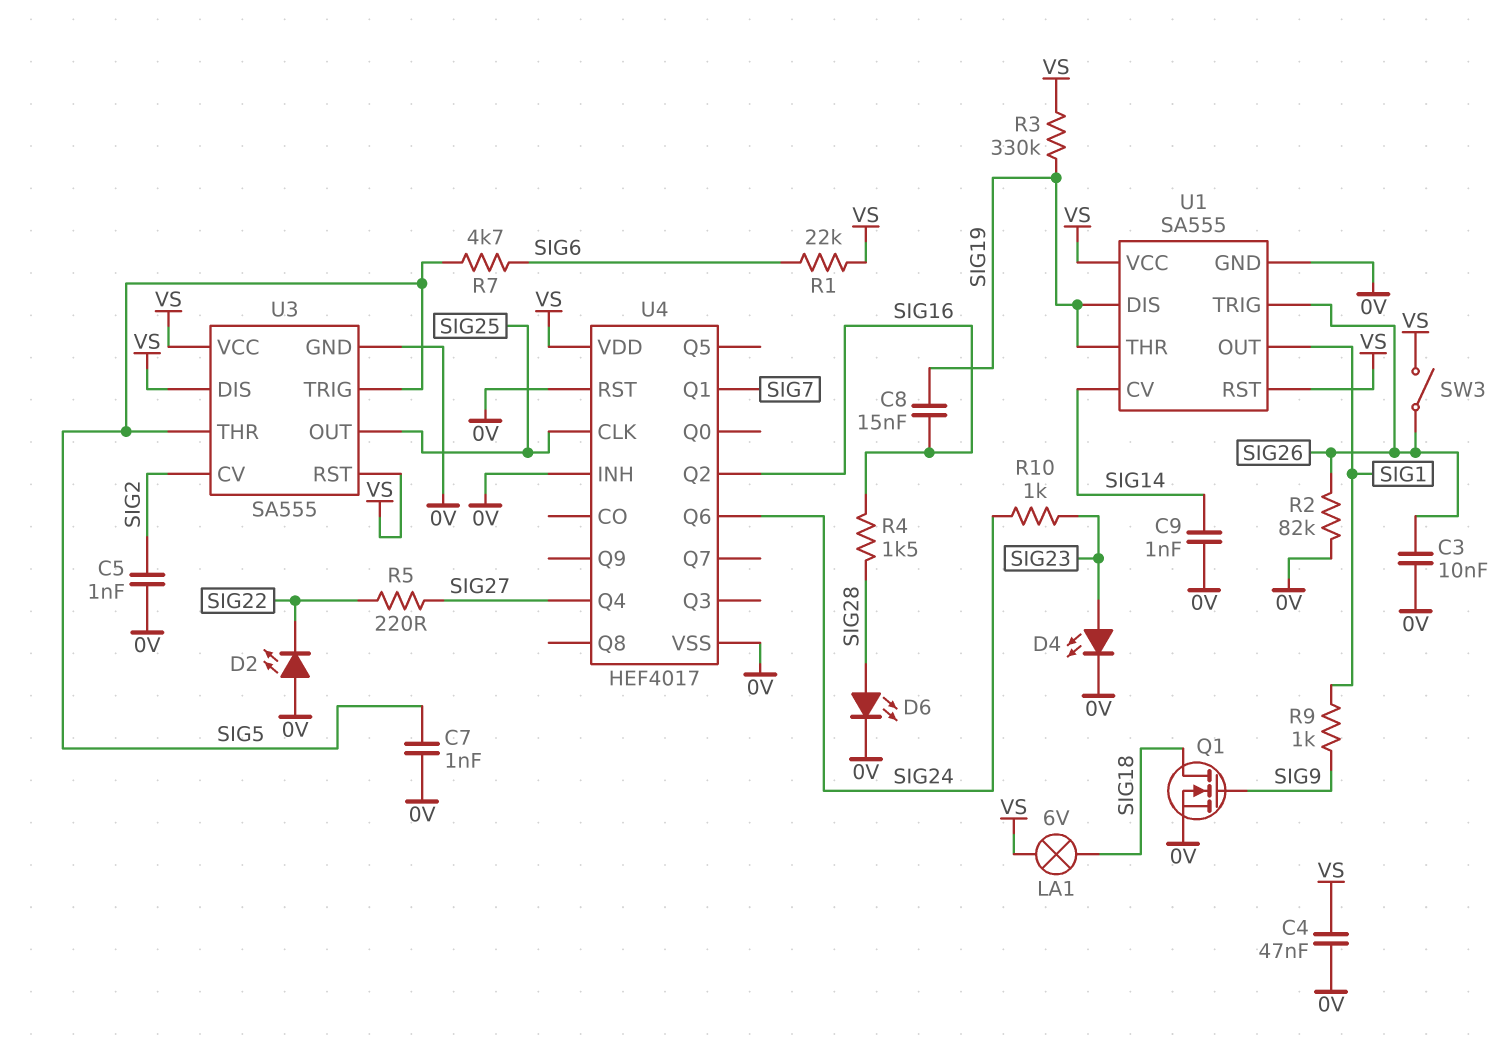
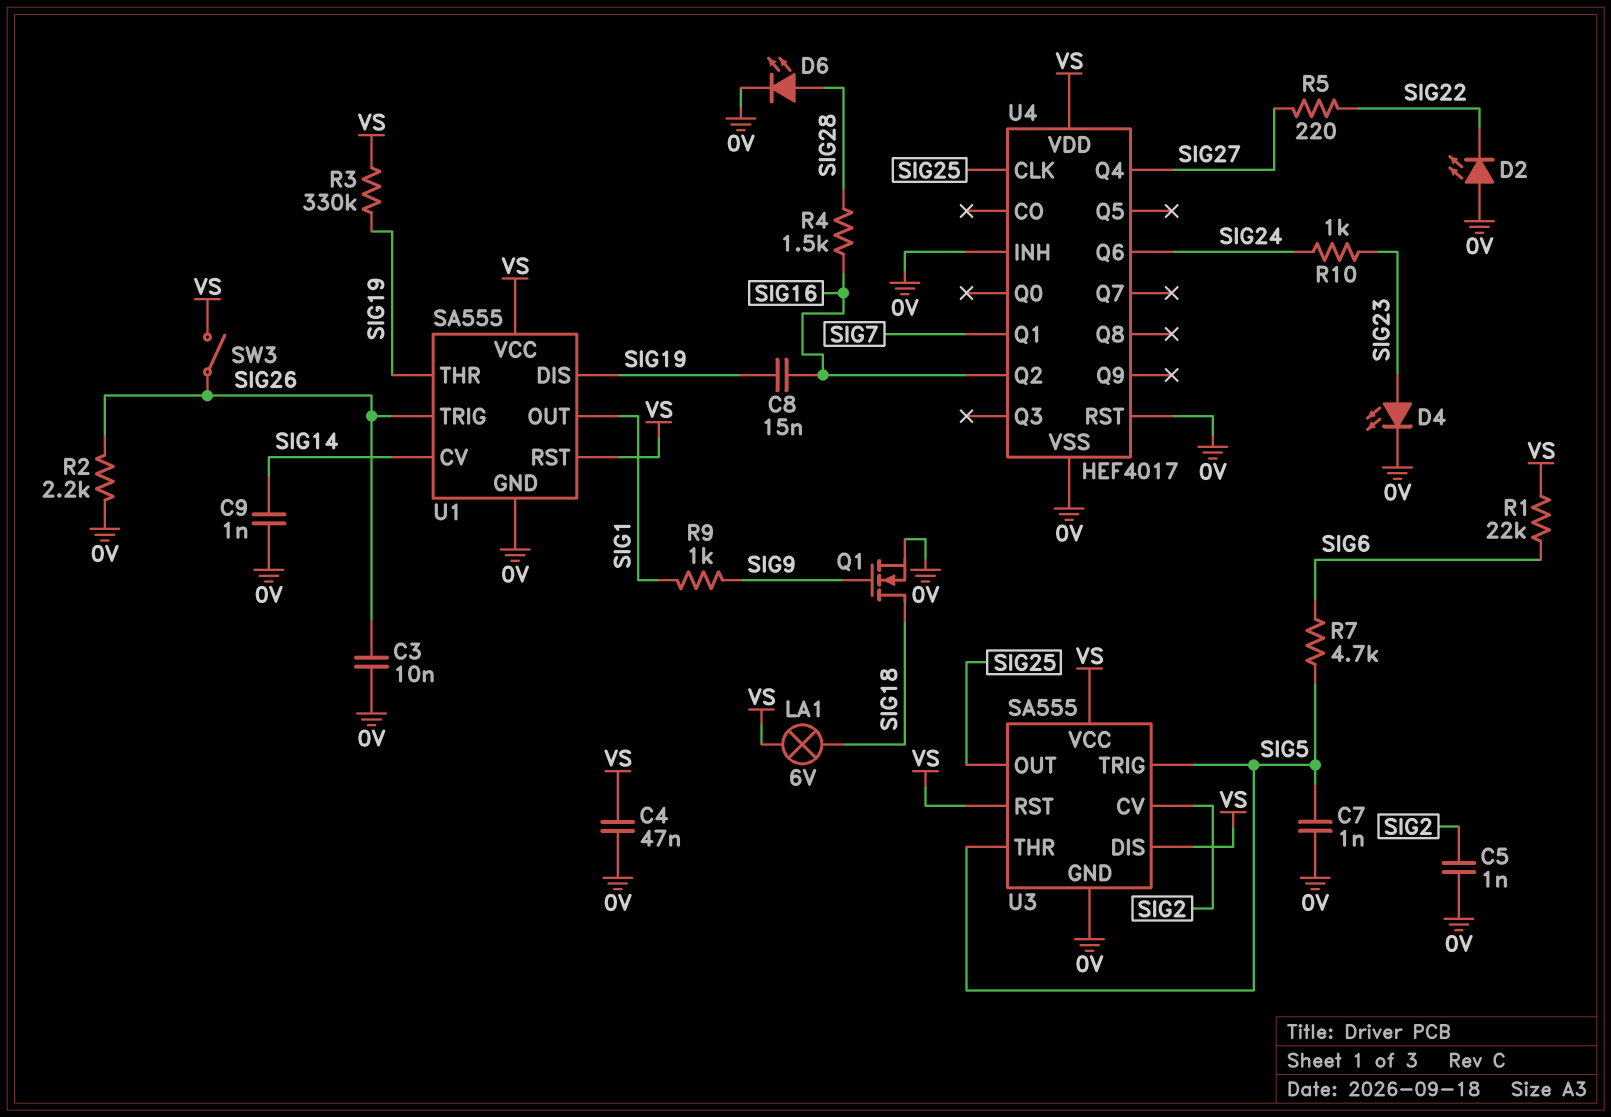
R2: 82k (0V, SIG26) -> 2.2k (0V, SIG26)

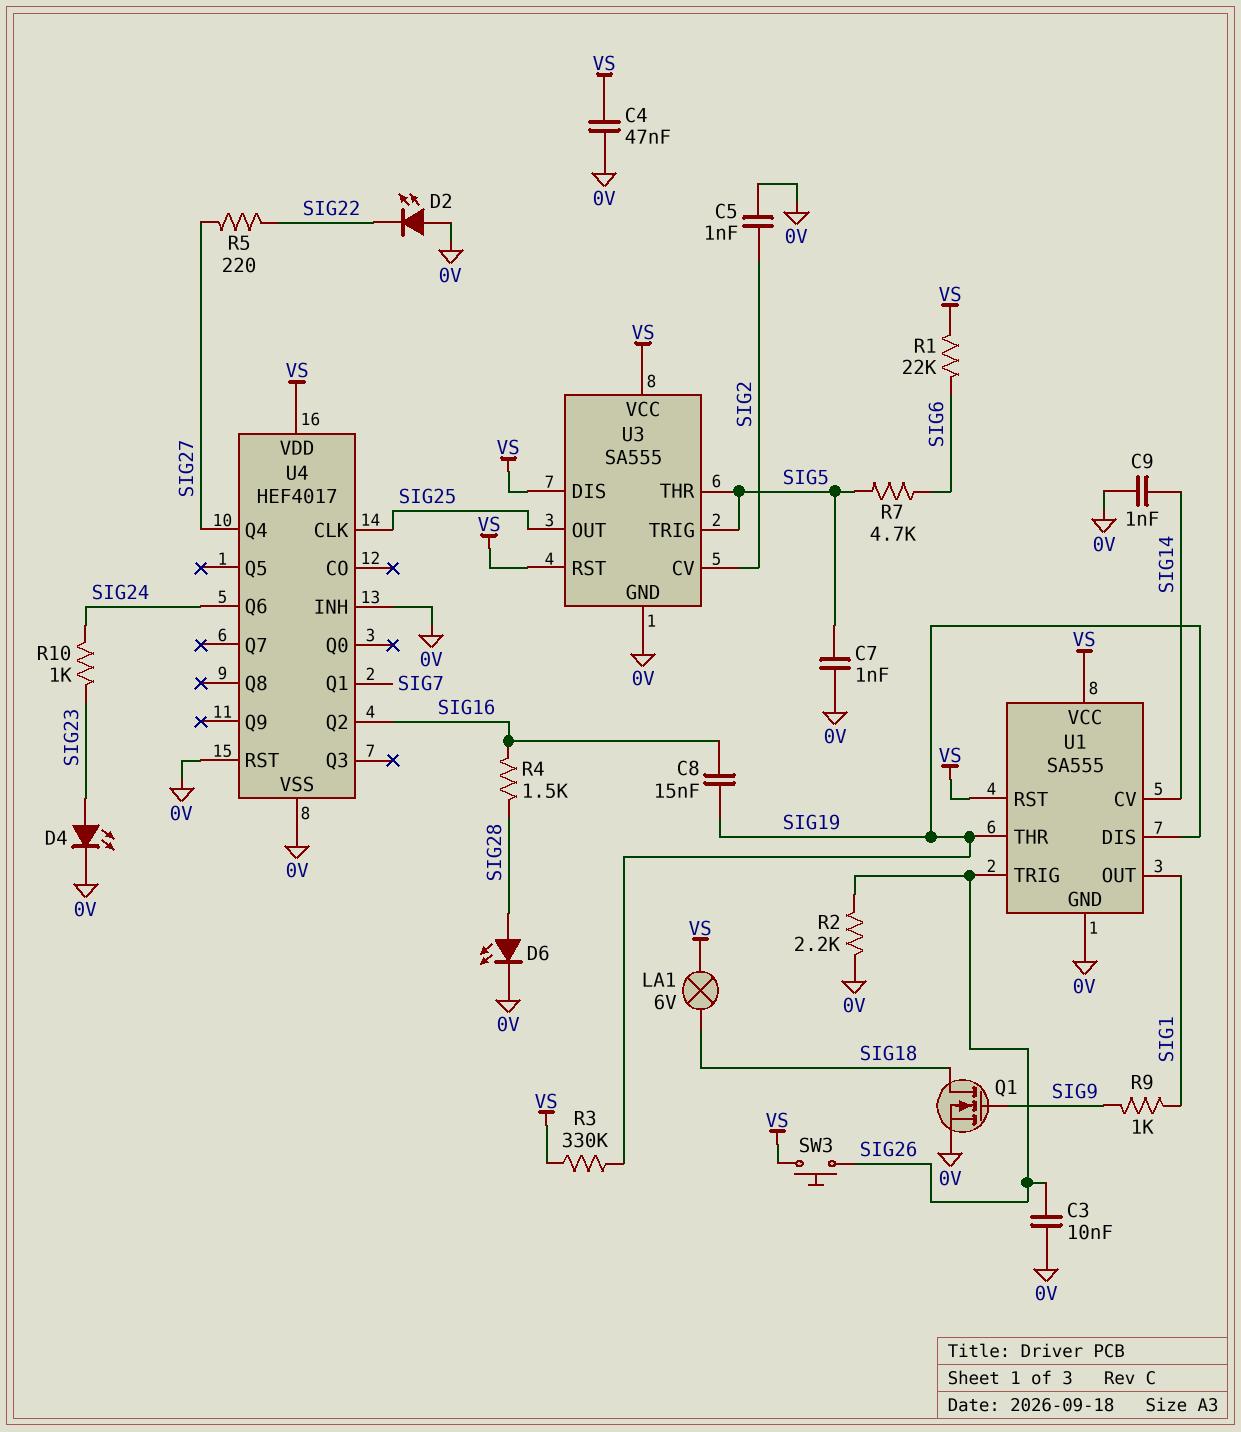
SW3: switch (SIG26, VS) -> button (SIG26, VS)

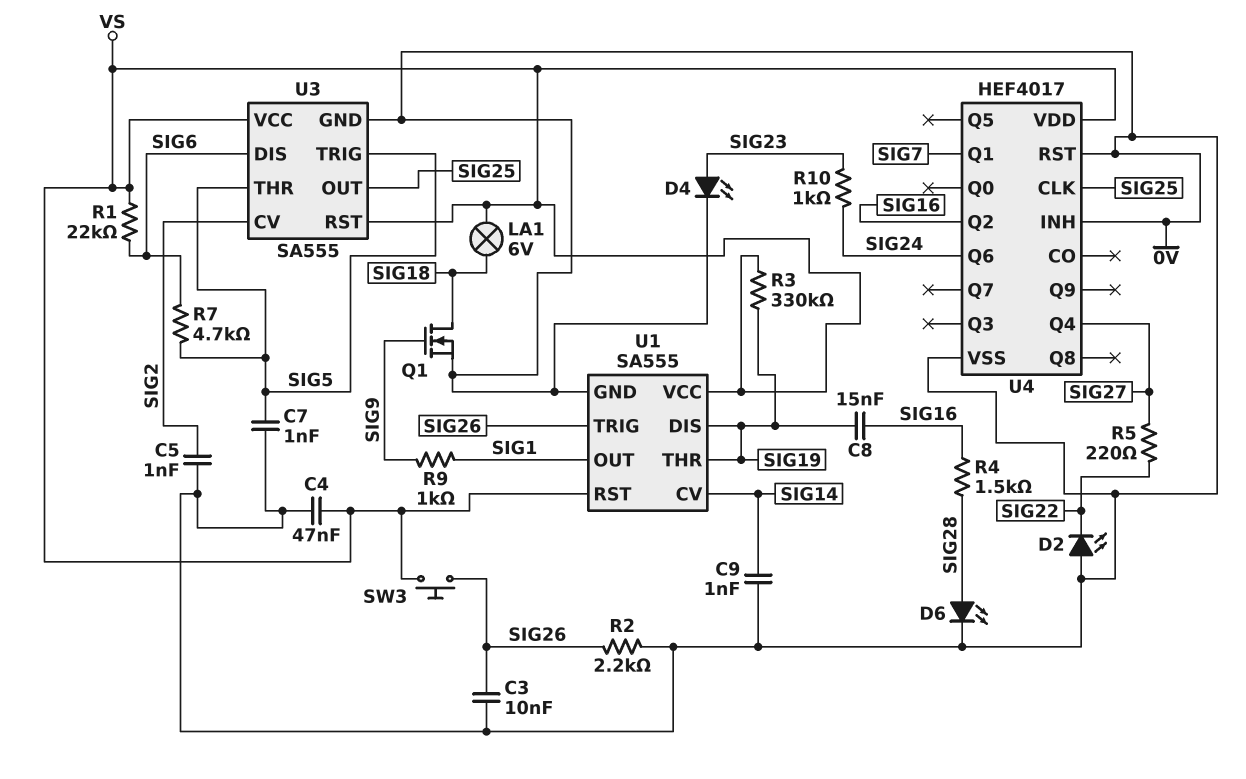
U3 pin DIS: VS -> SIG6

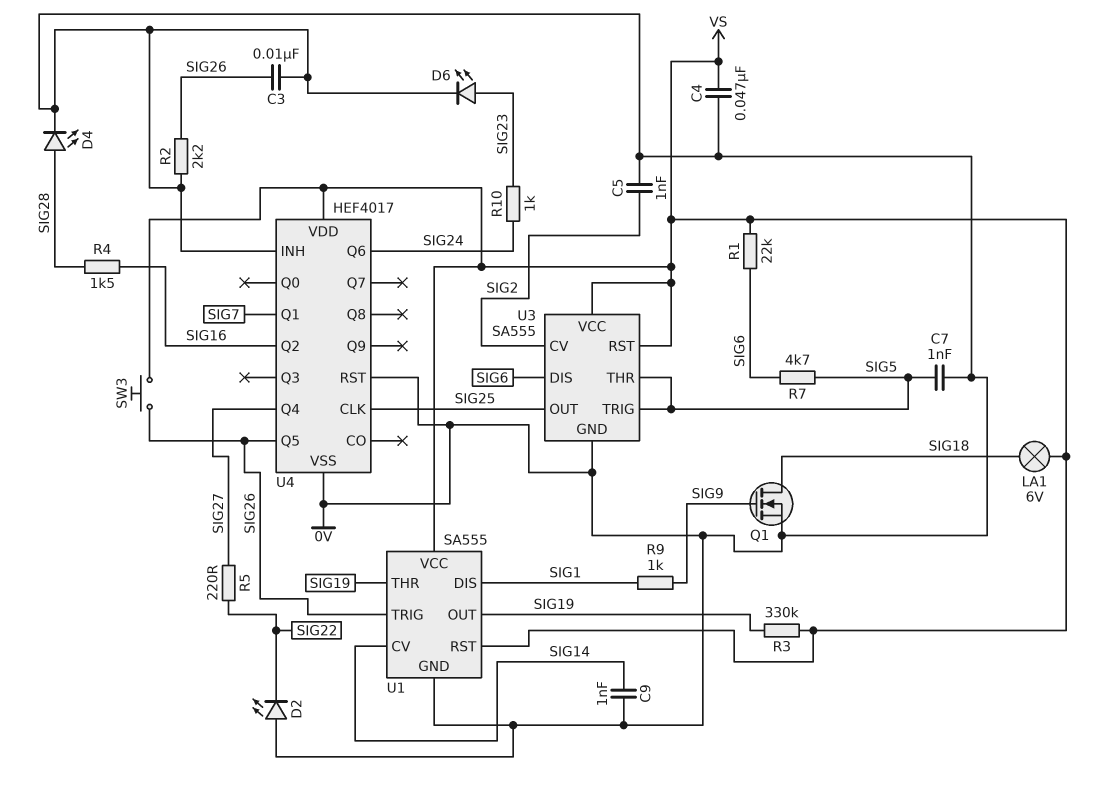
C8: 15nF (SIG16, SIG19) -> none
D4: LED (A SIG23, K 0V) -> LED (A SIG28, K 0V)
D6: LED (A SIG28, K 0V) -> LED (A SIG23, K 0V)
U1 pin DIS: SIG19 -> SIG1
U1 pin OUT: SIG1 -> SIG19
U4 pin Q5: none -> SIG26

